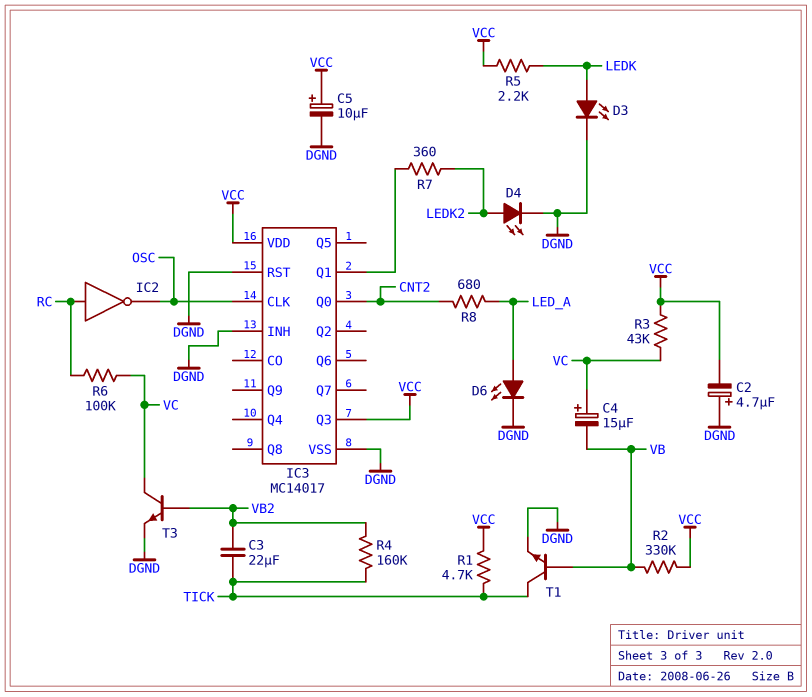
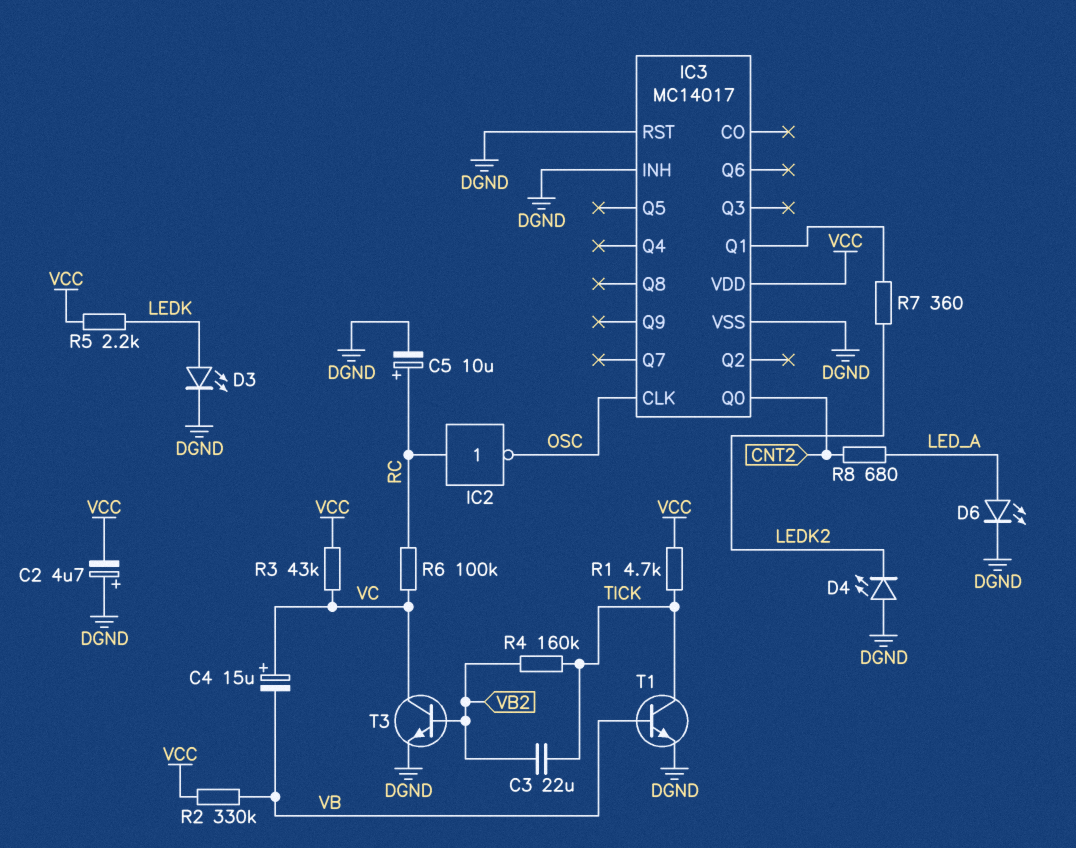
C5: 10uF (plus VCC, minus DGND) -> 10uF (plus RC, minus DGND)
D4: LED (A LEDK2, K DGND) -> LED (A DGND, K LEDK2)
IC3 pin Q3: VCC -> none

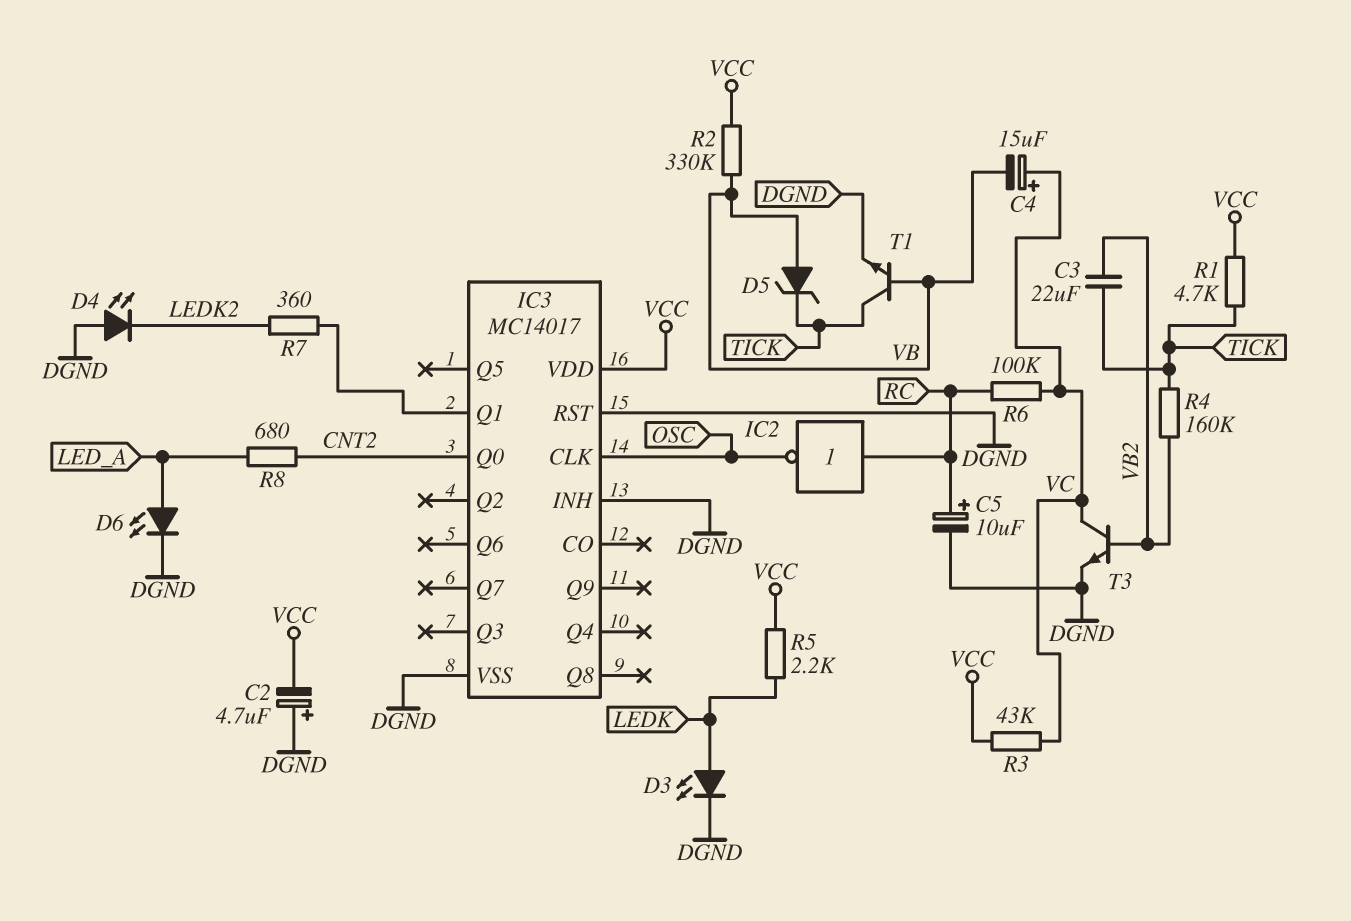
D5: none -> zener (A VB, K TICK)

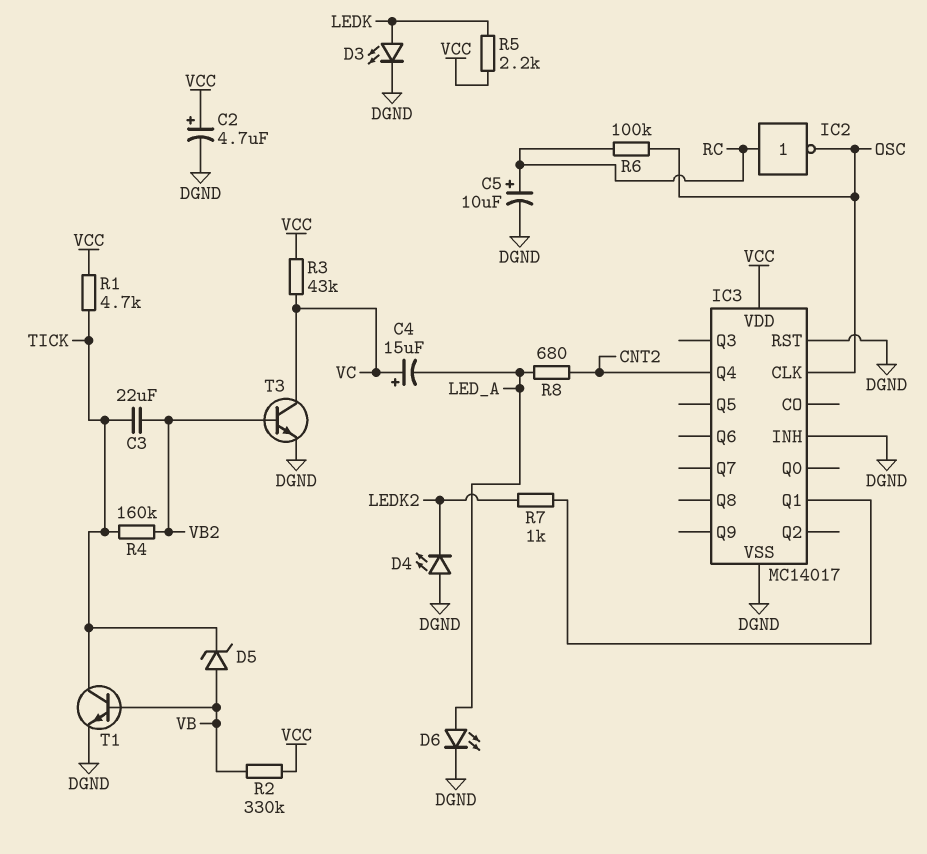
C2: 4.7uF (plus DGND, minus VCC) -> 4.7uF (plus VCC, minus DGND)
C4: 15uF (plus VC, minus VB) -> 15uF (plus VC, minus LED_A)
IC3 pin Q0: CNT2 -> none
IC3 pin Q4: none -> CNT2
R6: 100k (RC, VC) -> 100k (OSC, RC)
R7: 360 (IC3/Q1, LEDK2) -> 1k (IC3/Q1, LEDK2)

